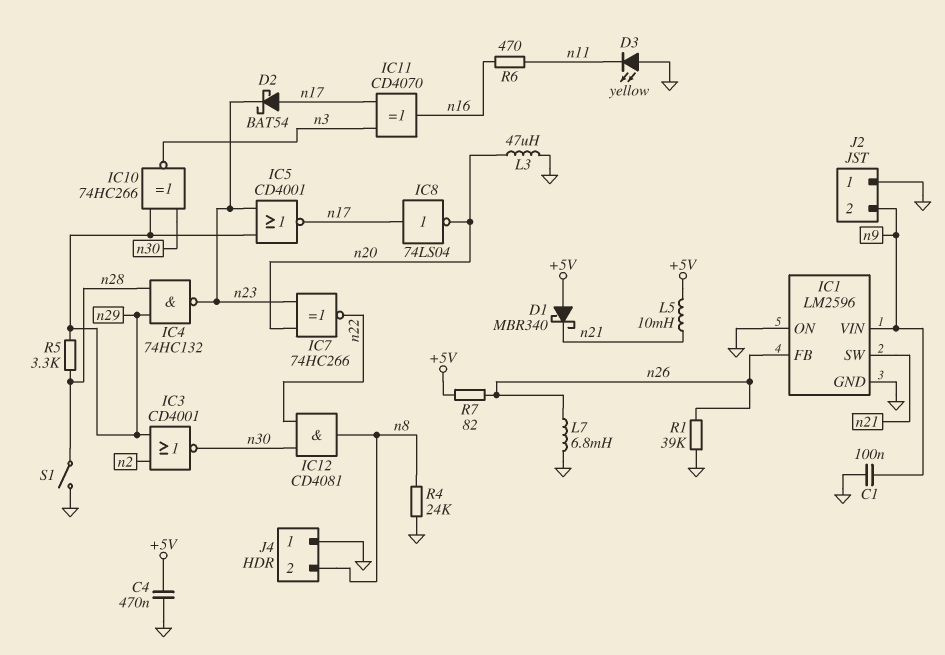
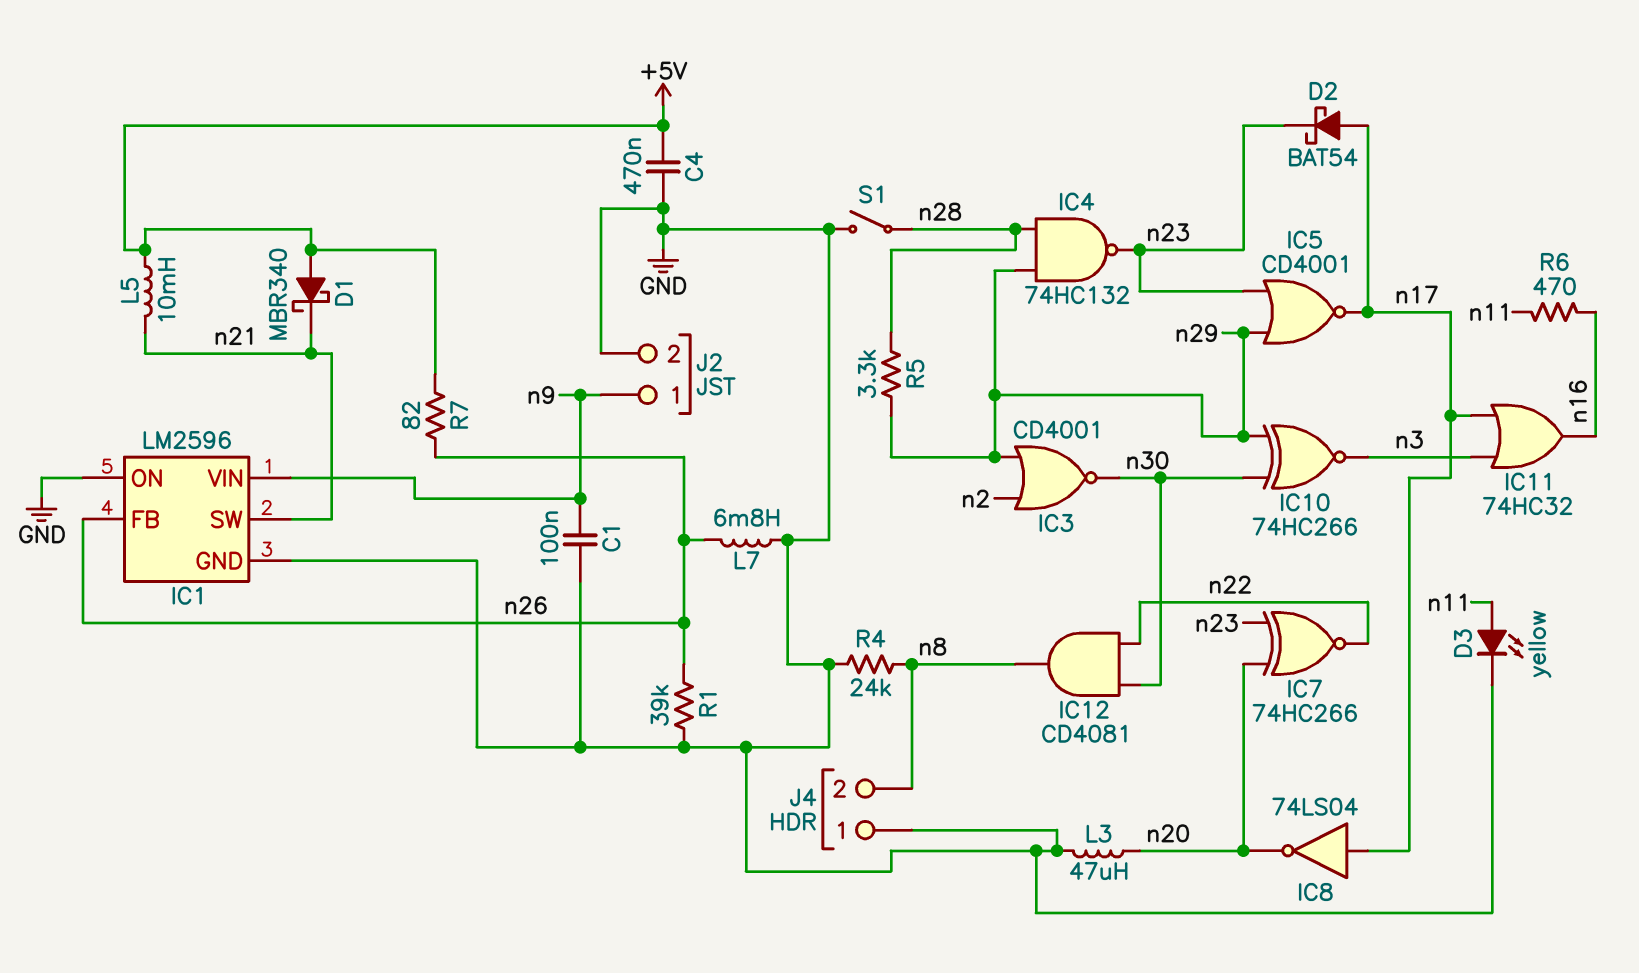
D3: LED yellow (A GND, K n11) -> LED yellow (A n11, K GND)
IC11: XOR CD4070 (in n3, in n17, out n16) -> OR 74HC32 (in n3, in n17, out n16)
J2 pin 1: GND -> n9
J2 pin 2: n9 -> GND

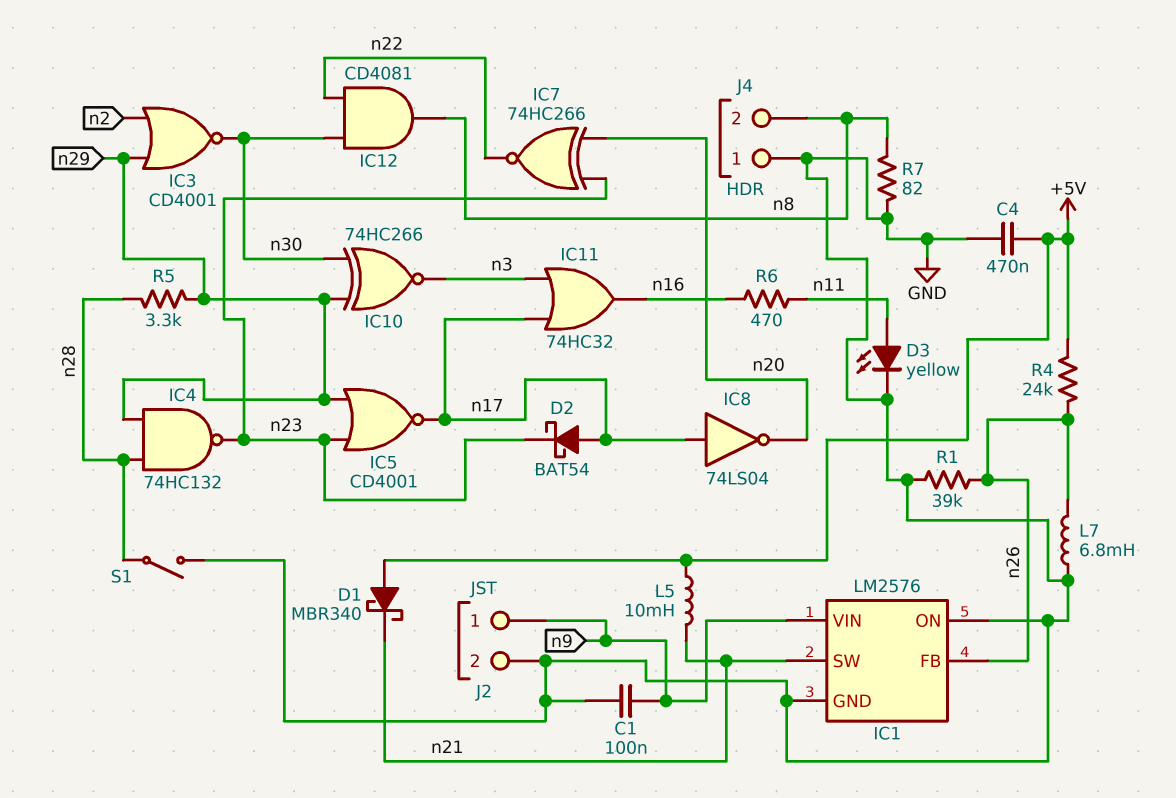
IC1: LM2596 -> LM2576
L3: 47uH (GND, n20) -> none
R4: 24k (GND, n8) -> 24k (+5V, n26)
R7: 82 (+5V, n26) -> 82 (GND, n8)

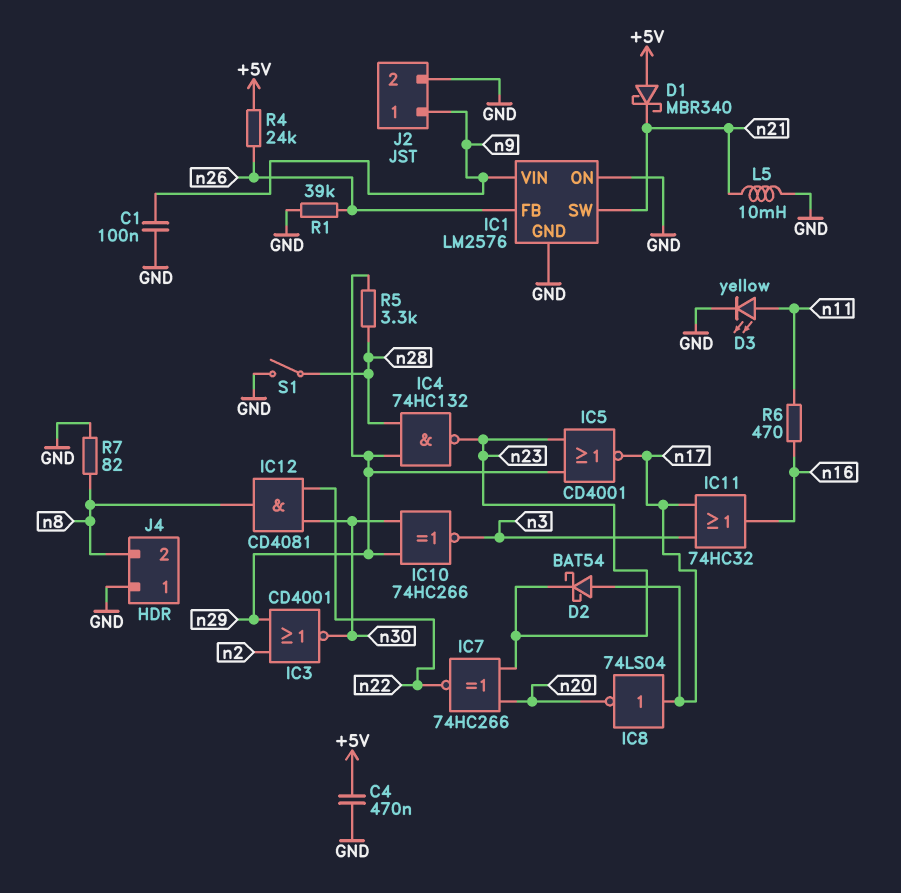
L5: 10mH (+5V, n21) -> 10mH (GND, n21)
L7: 6.8mH (GND, n26) -> none

